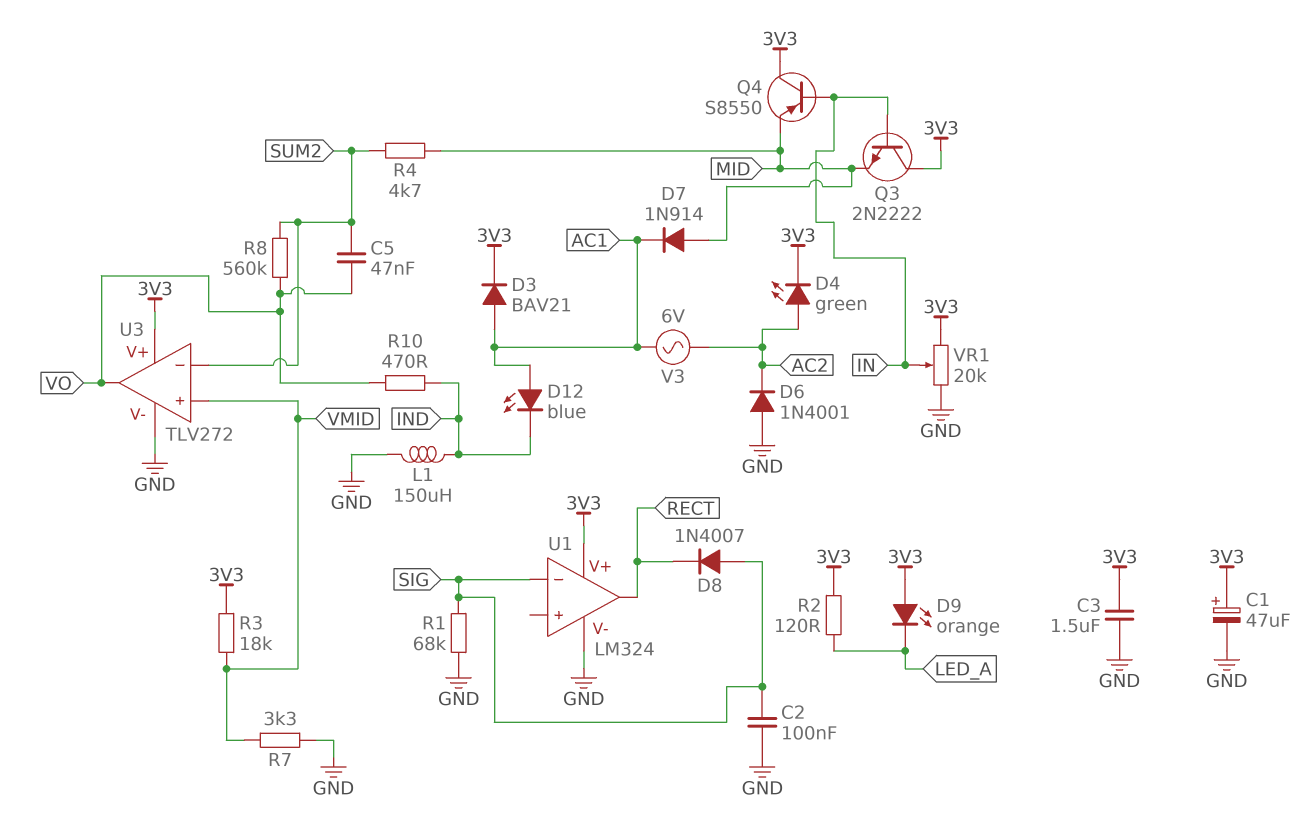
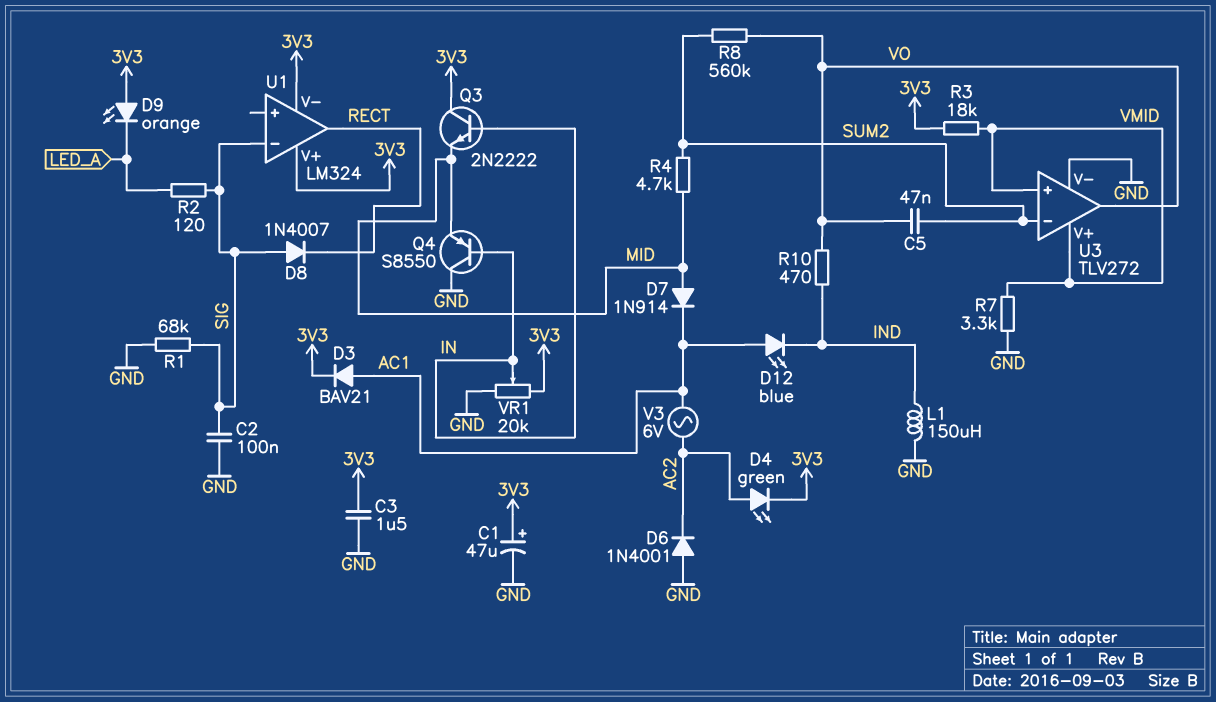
Q4: PNP S8550 (B IN, C 3V3, E MID) -> PNP S8550 (B IN, C GND, E MID)
R2: 120 (3V3, LED_A) -> 120 (LED_A, SIG)
U1 pin V-: GND -> 3V3
U3 pin V+: 3V3 -> VMID

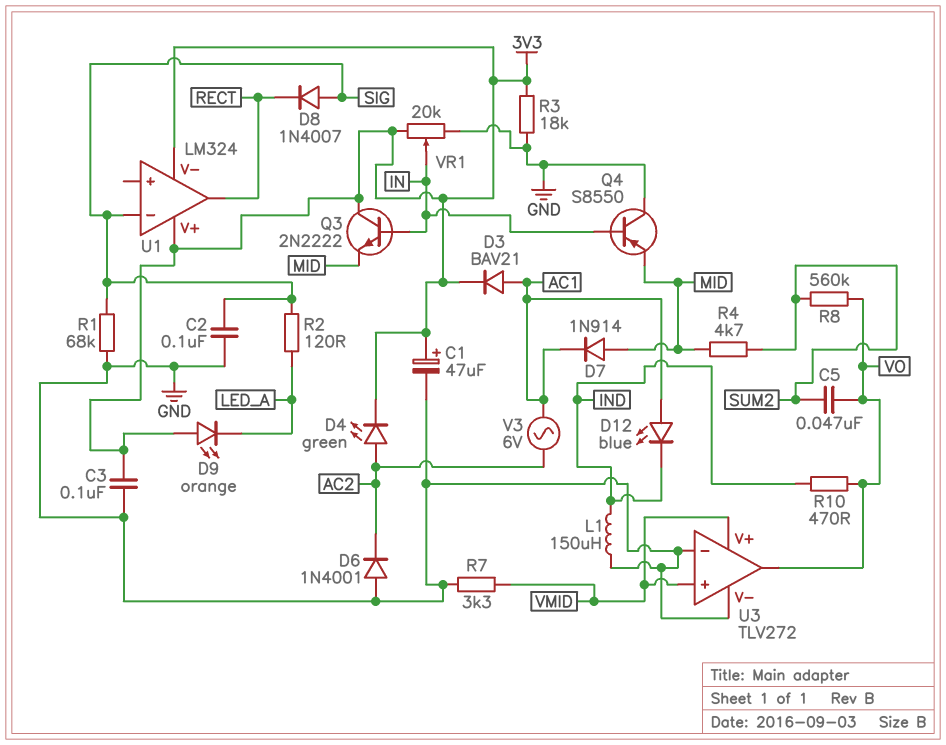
C3: 1.5uF (3V3, GND) -> 100nF (3V3, GND)
R3: 18k (3V3, VMID) -> 18k (3V3, GND)
U3 pin in-: SUM2 -> GND

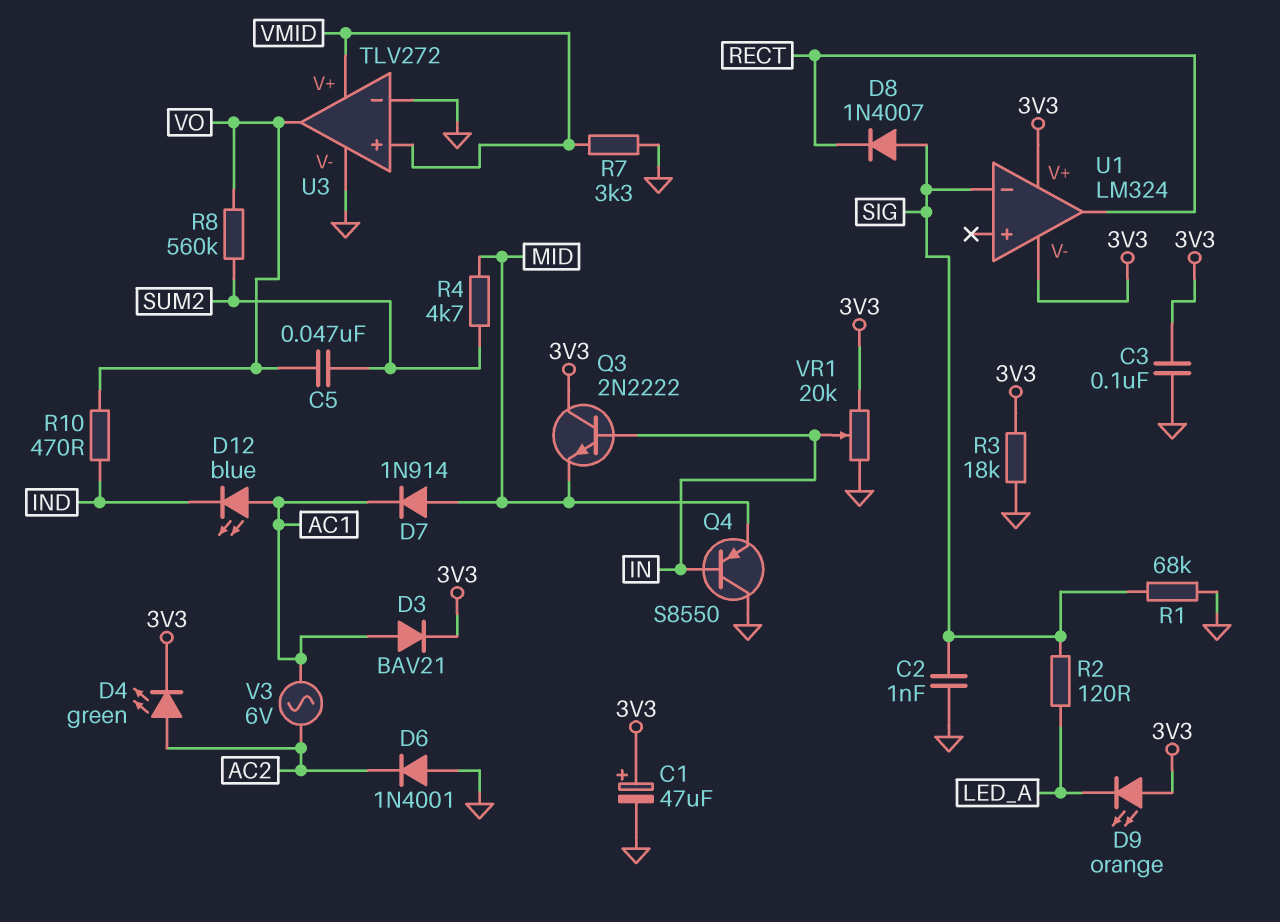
C2: 100nF (GND, SIG) -> 1nF (GND, SIG)
L1: 150uH (GND, IND) -> none

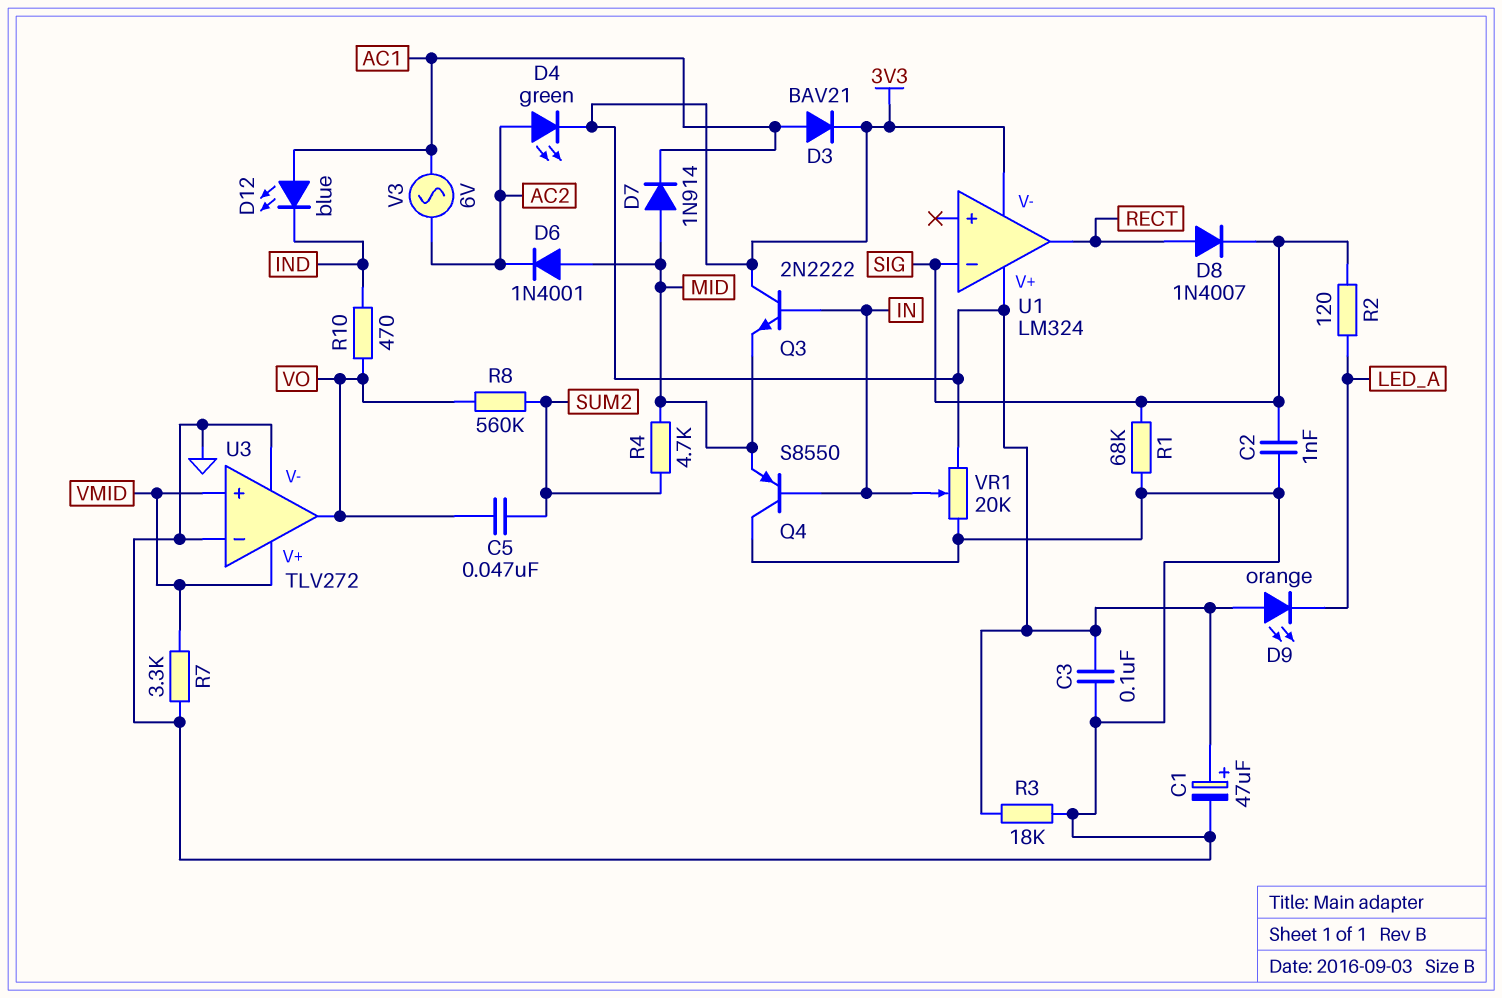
D6: diode 1N4001 (A GND, K AC2) -> diode 1N4001 (A MID, K AC2)
D8: diode 1N4007 (A SIG, K RECT) -> diode 1N4007 (A RECT, K SIG)

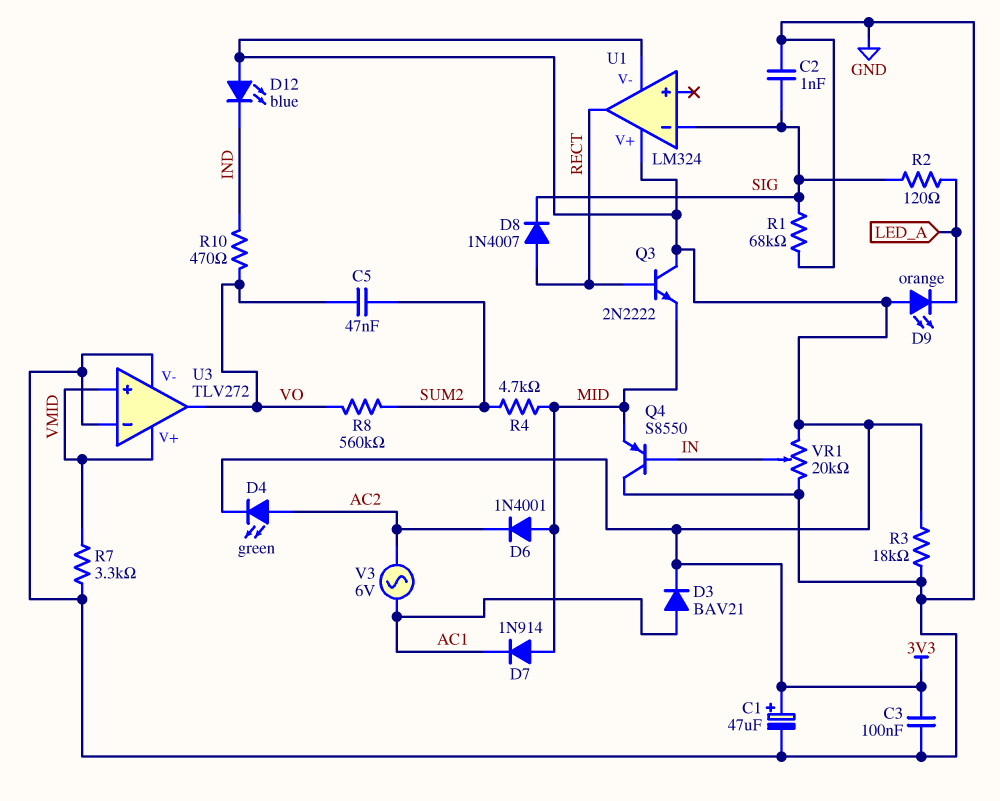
D12: LED blue (A AC1, K IND) -> LED blue (A 3V3, K IND)
Q3: NPN 2N2222 (B IN, C 3V3, E MID) -> NPN 2N2222 (B RECT, C 3V3, E MID)

